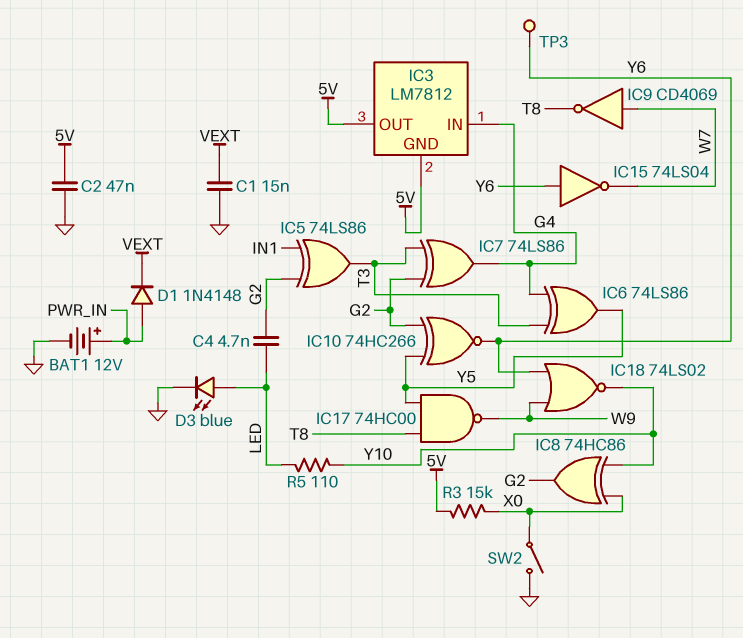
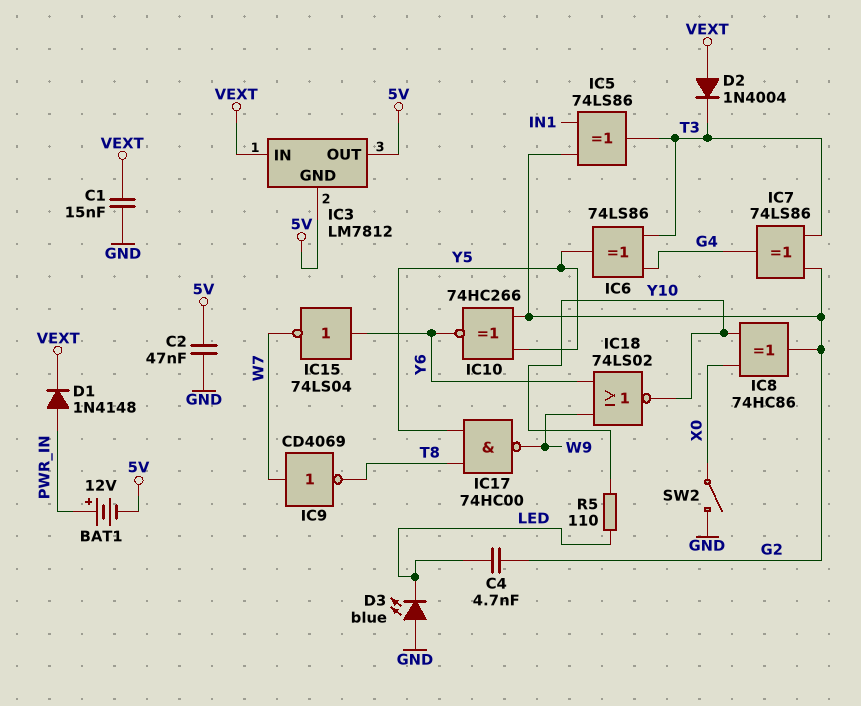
BAT1: 12V (plus PWR_IN, minus GND) -> 12V (plus PWR_IN, minus 5V)
D2: none -> diode 1N4004 (A VEXT, K T3)
D3: LED blue (A LED, K GND) -> LED blue (A GND, K LED)
IC3 pin IN: G4 -> VEXT
R3: 15k (5V, X0) -> none
TP3: test point (Y6) -> none

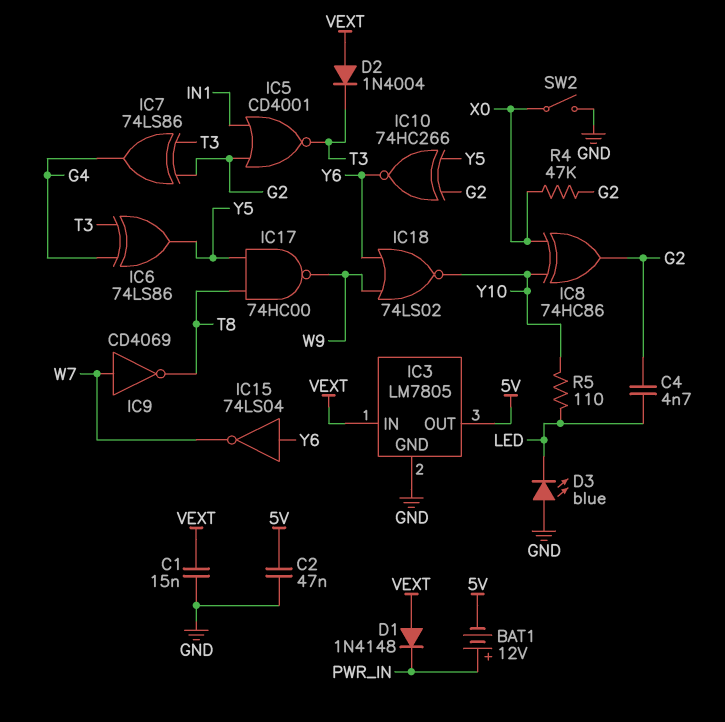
D1: diode 1N4148 (A PWR_IN, K VEXT) -> diode 1N4148 (A VEXT, K PWR_IN)
IC3: LM7812 -> LM7805
IC3 pin GND: 5V -> GND
IC5: XOR 74LS86 (in G2, in IN1, out T3) -> NOR CD4001 (in G2, in IN1, out T3)
R4: none -> 47k (G2, X0)

